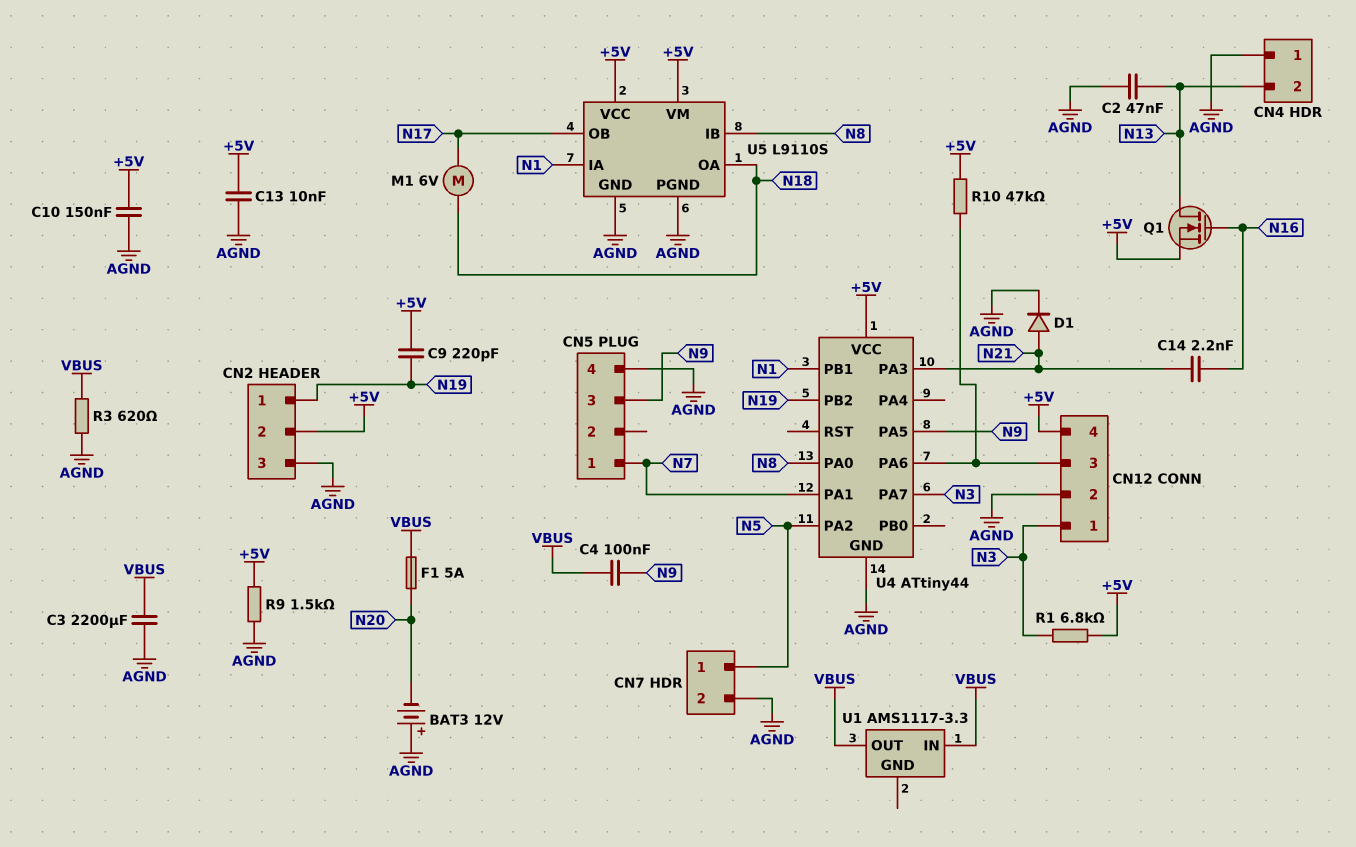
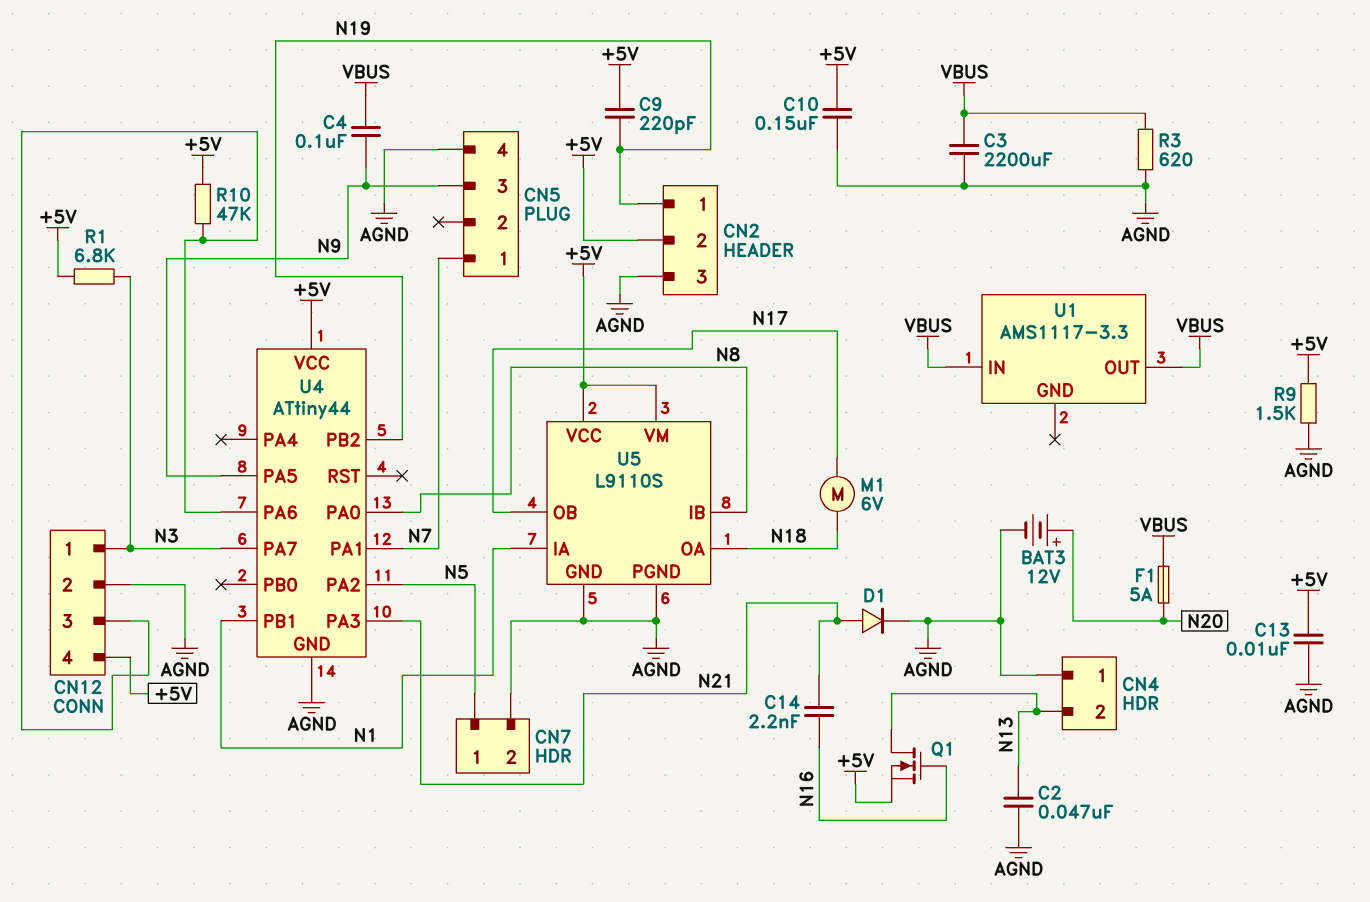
BAT3: 12V (plus AGND, minus N20) -> 12V (plus N20, minus AGND)

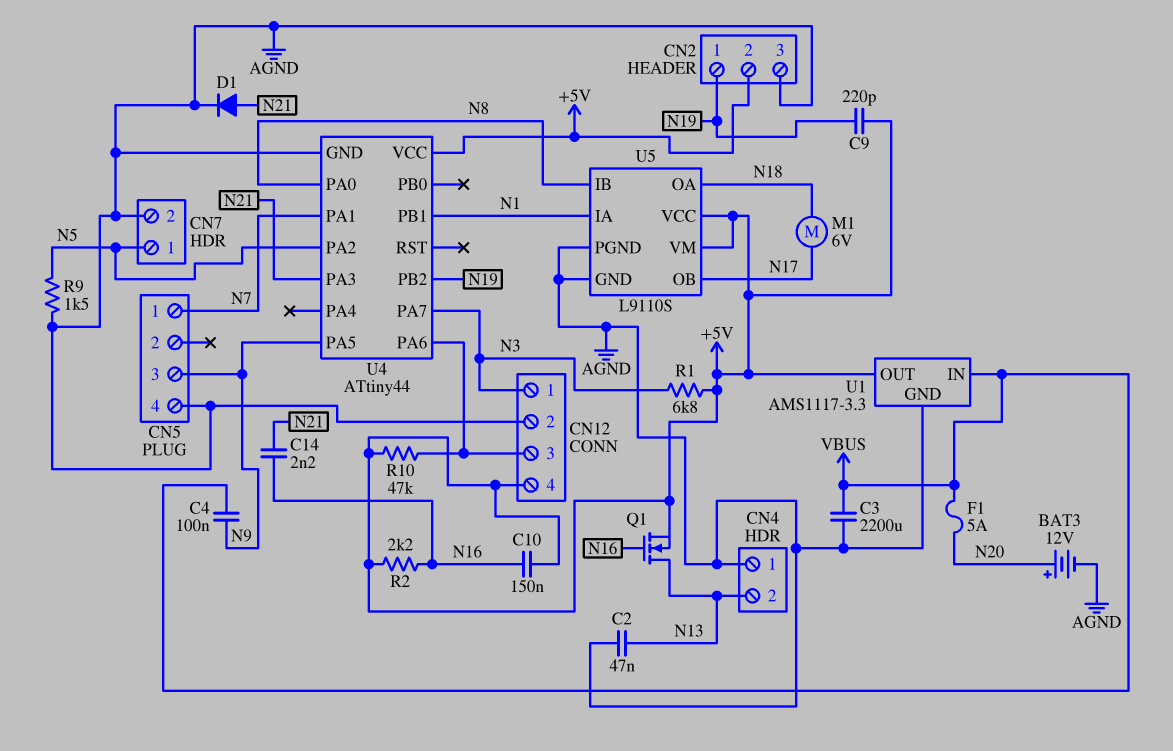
C10: 150nF (+5V, AGND) -> 150nF (+5V, N16)
C13: 10nF (+5V, AGND) -> none
R2: none -> 2.2k (+5V, N16)
R3: 620 (AGND, VBUS) -> none
R9: 1.5k (+5V, AGND) -> 1.5k (AGND, N5)
U1 pin GND: none -> AGND
U1 pin OUT: VBUS -> +5V

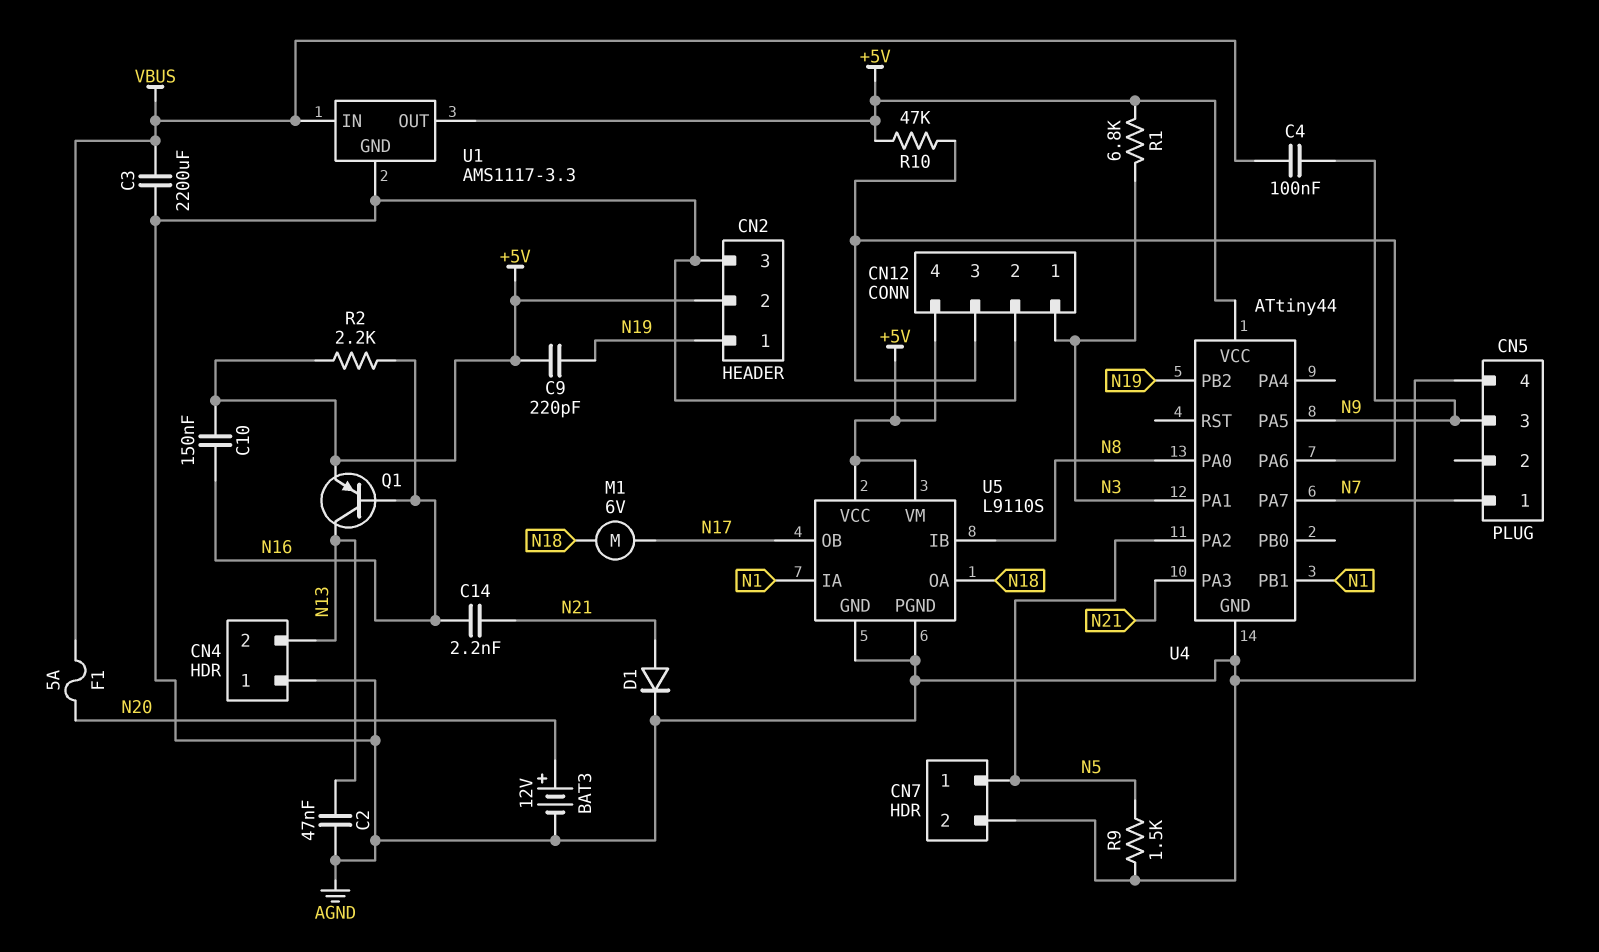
Q1: NMOS (G N16, D N13, S +5V) -> PNP (B N16, C N13, E +5V)
U4 pin PA1: N7 -> N3
U4 pin PA7: N3 -> N7

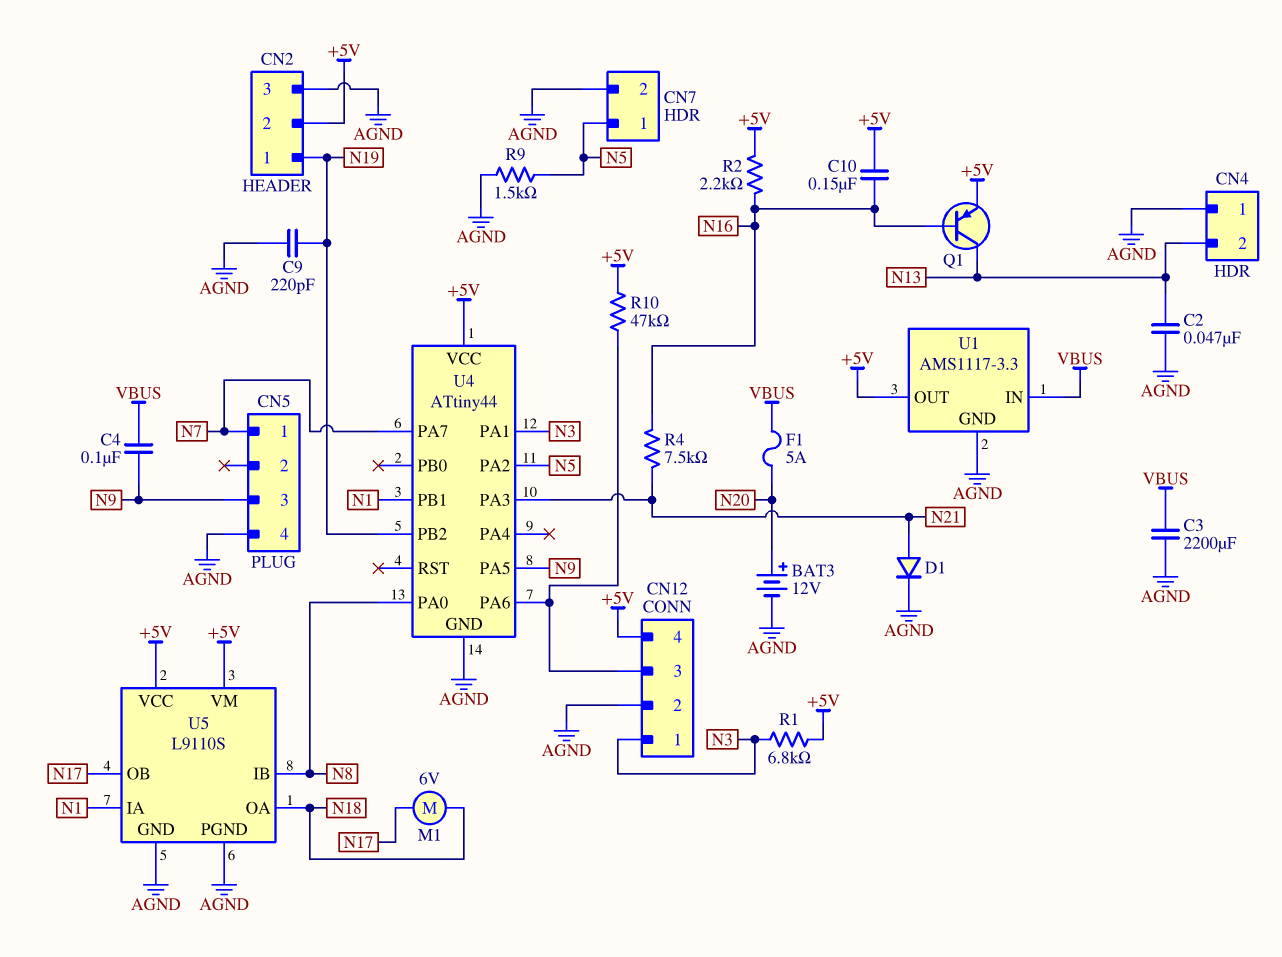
C9: 220pF (+5V, N19) -> 220pF (AGND, N19)
C14: 2.2nF (N16, N21) -> none
R4: none -> 7.5k (N16, N21)

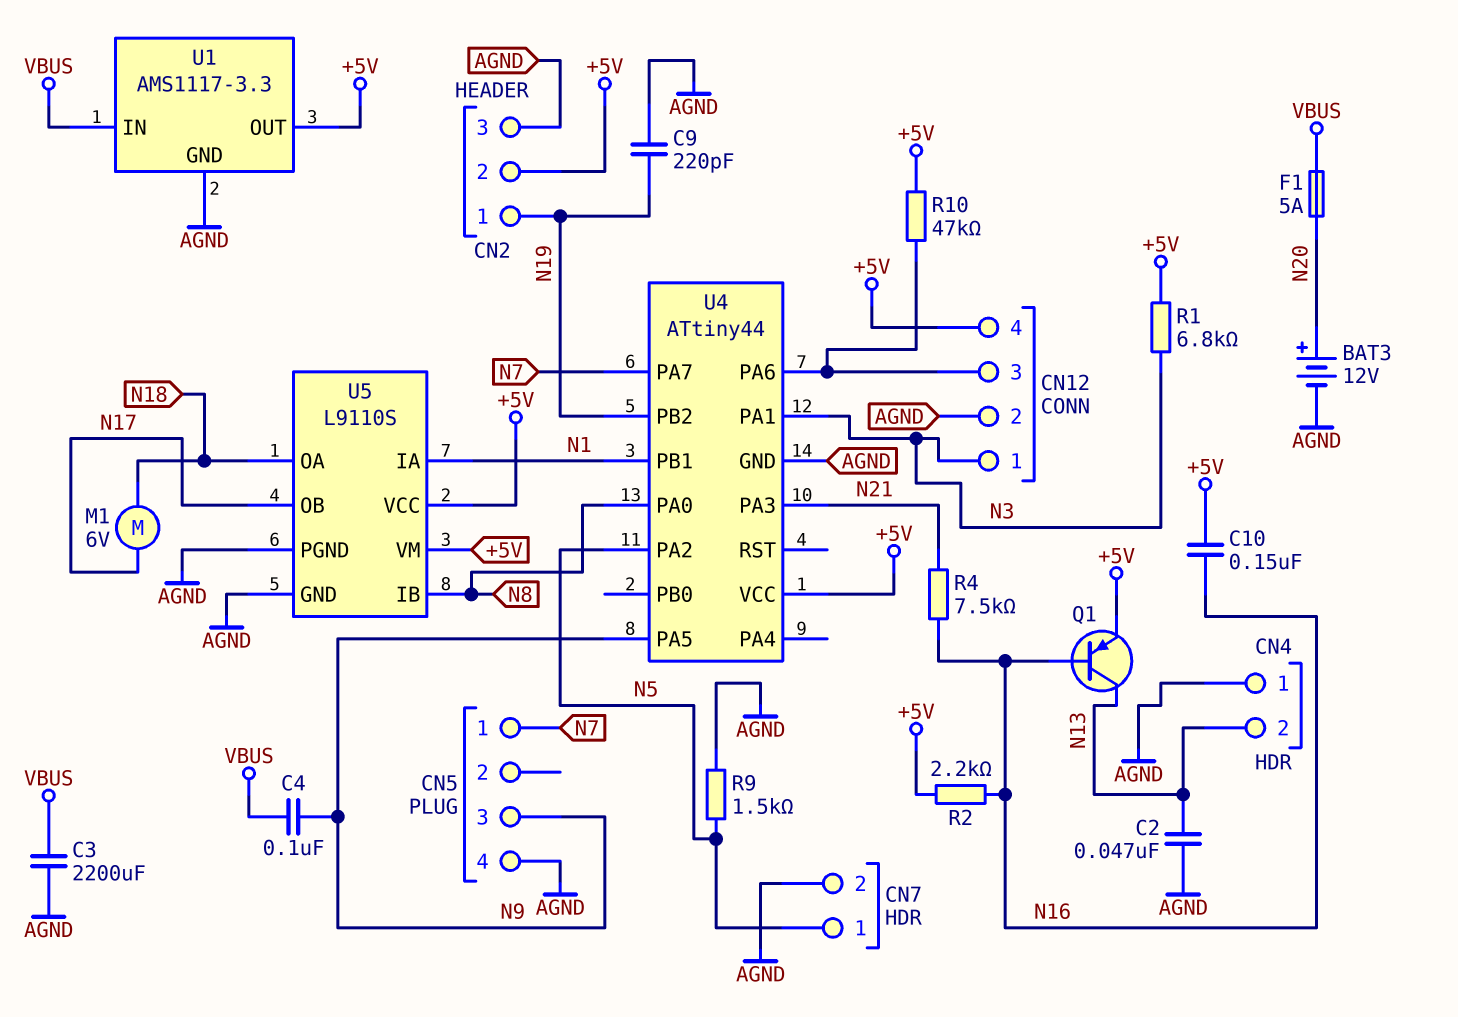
D1: diode (A N21, K AGND) -> none

